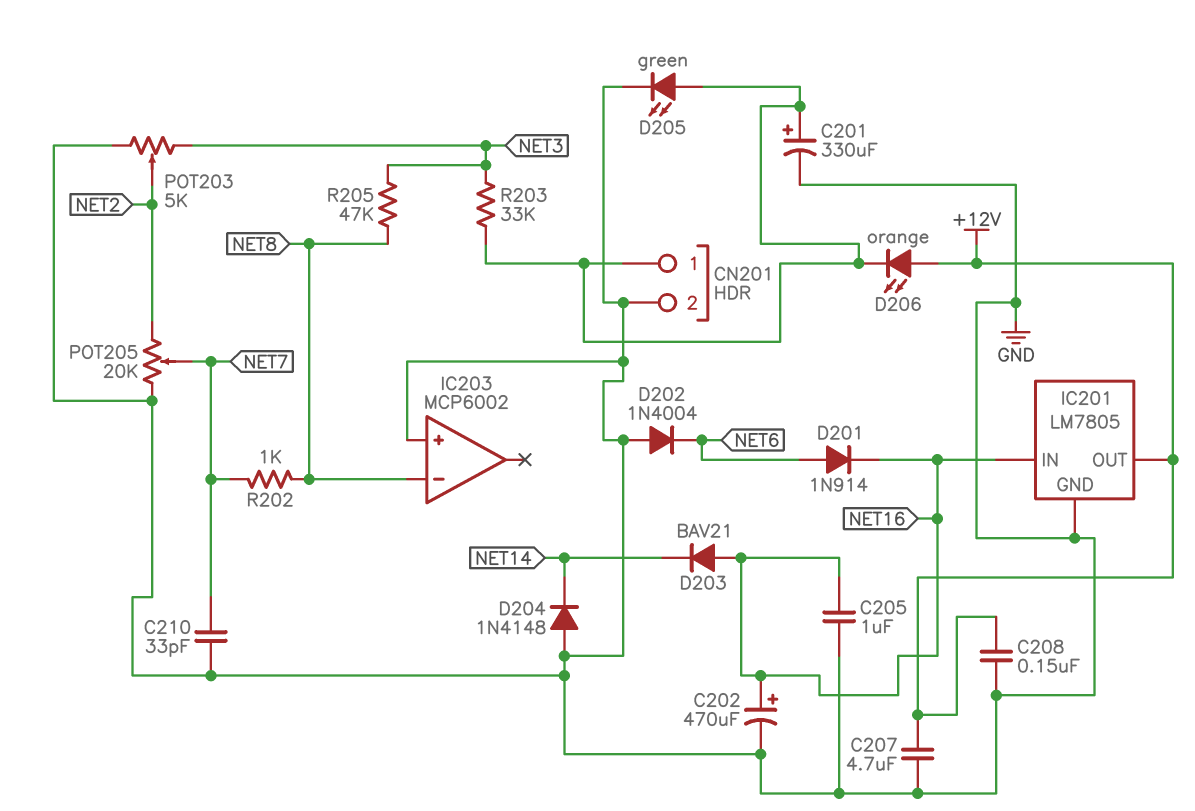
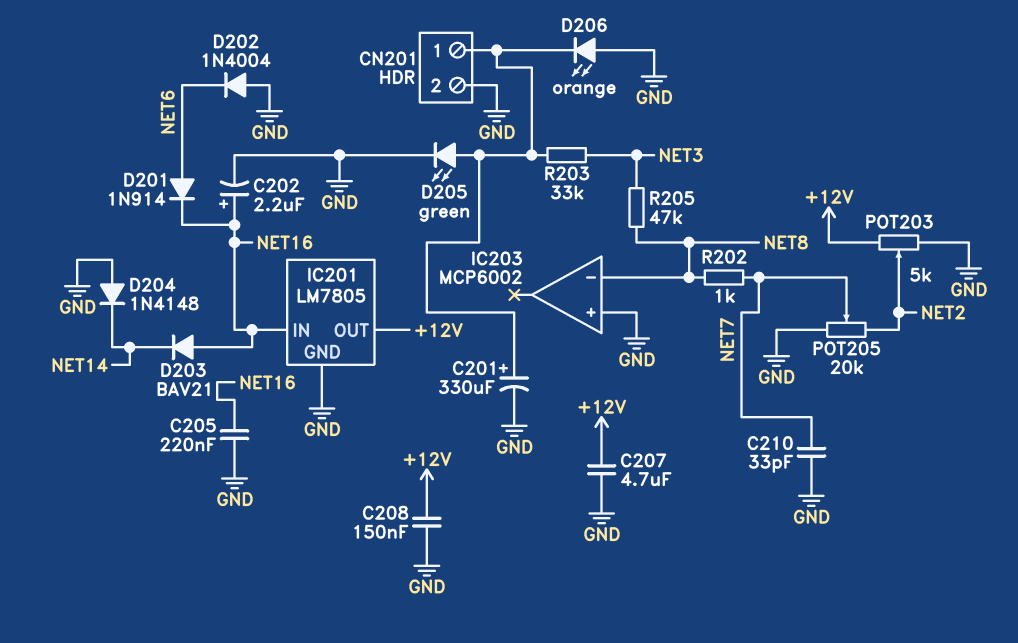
C202: 470uF (plus NET16, minus GND) -> 2.2uF (plus NET16, minus GND)
C205: 1uF (GND, NET16) -> 220nF (GND, NET16)
D206: LED orange (A +12V, K CN201/1) -> LED orange (A GND, K CN201/1)
POT203: 5k (GND, NET3, wiper NET2) -> 5k (+12V, GND, wiper NET2)

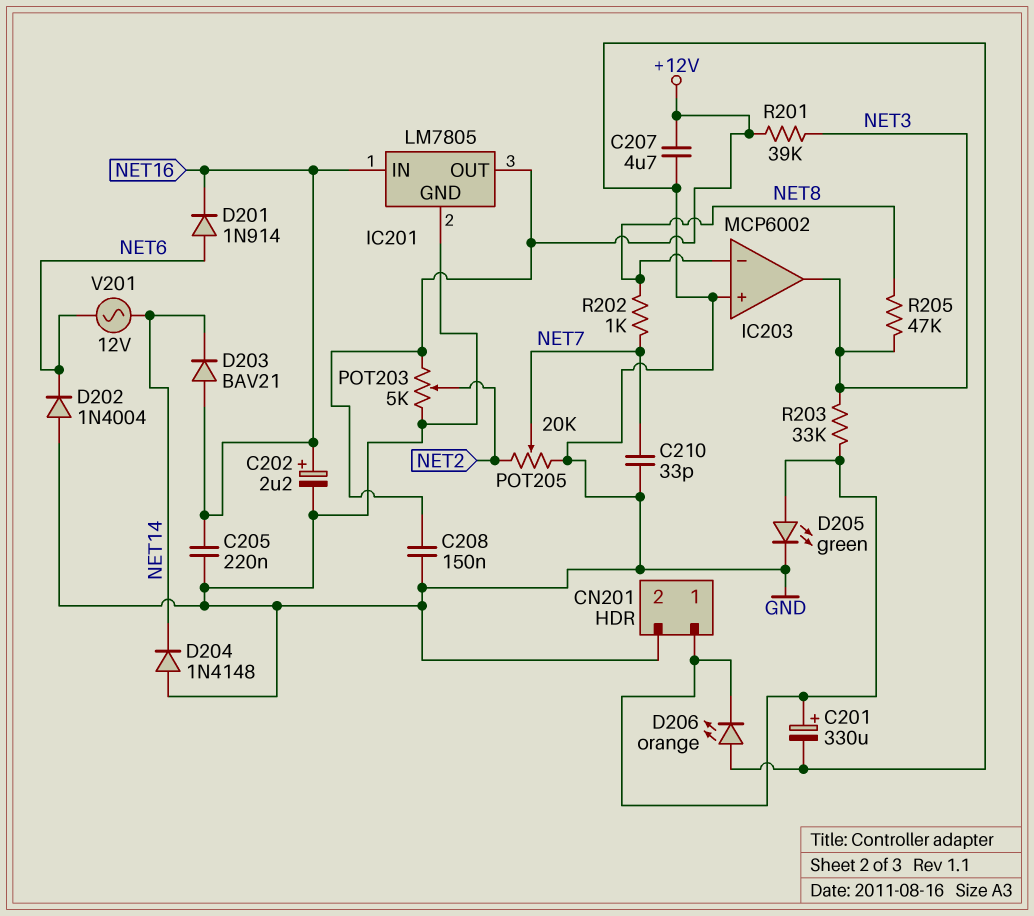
IC203 pin out: none -> NET3
R201: none -> 39k (+12V, NET3)
V201: none -> AC 12V (NET6, NET14)

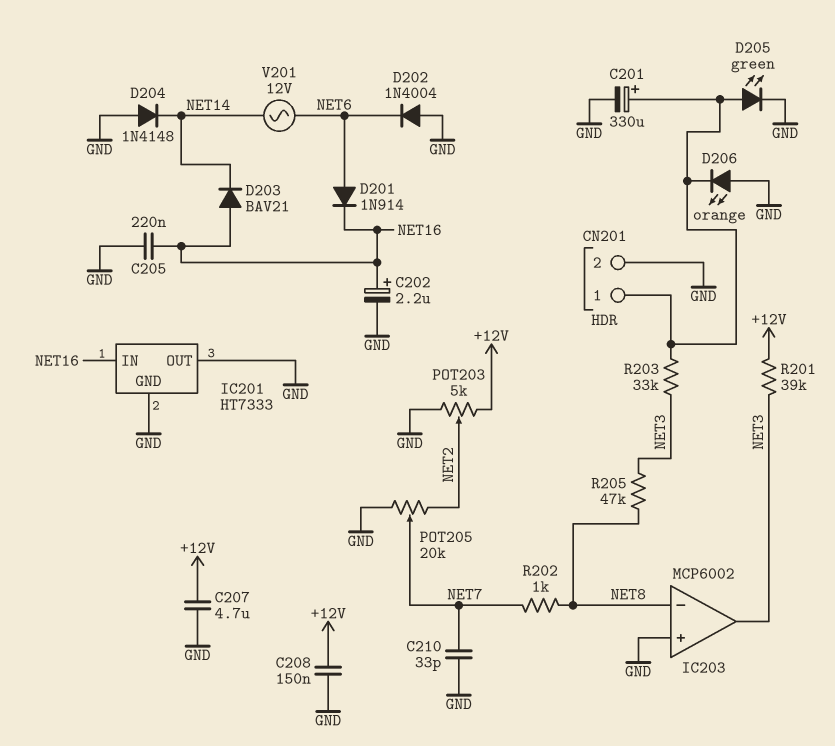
IC201: LM7805 -> HT7333
IC201 pin OUT: +12V -> GND

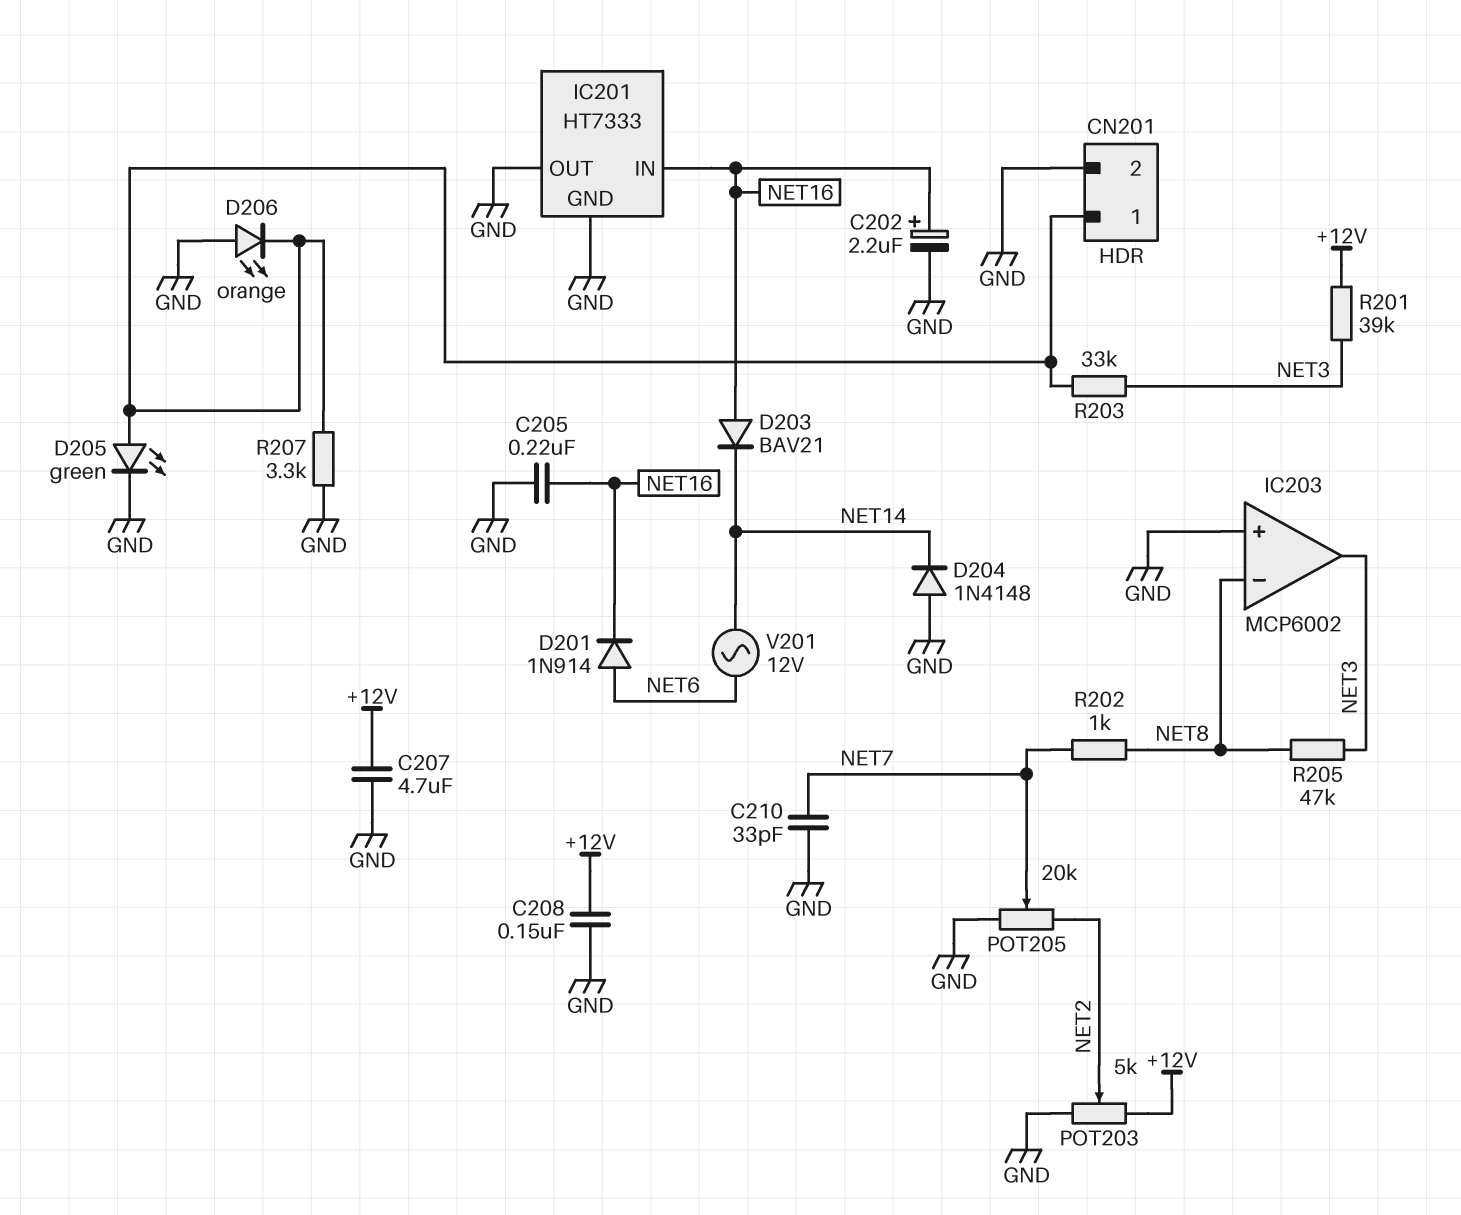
C201: 330uF (plus CN201/1, minus GND) -> none
D202: diode 1N4004 (A GND, K NET6) -> none
R207: none -> 3.3k (CN201/1, GND)

